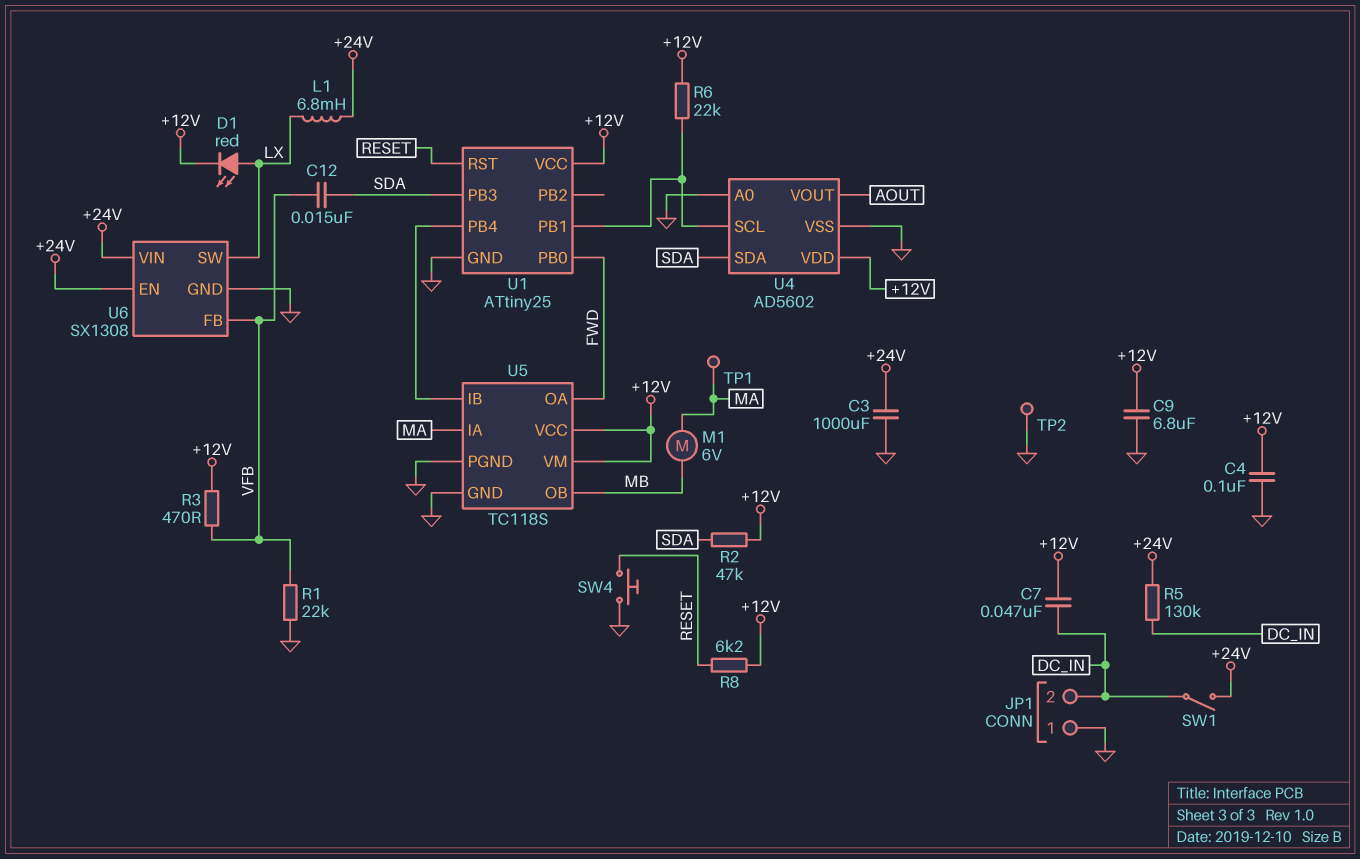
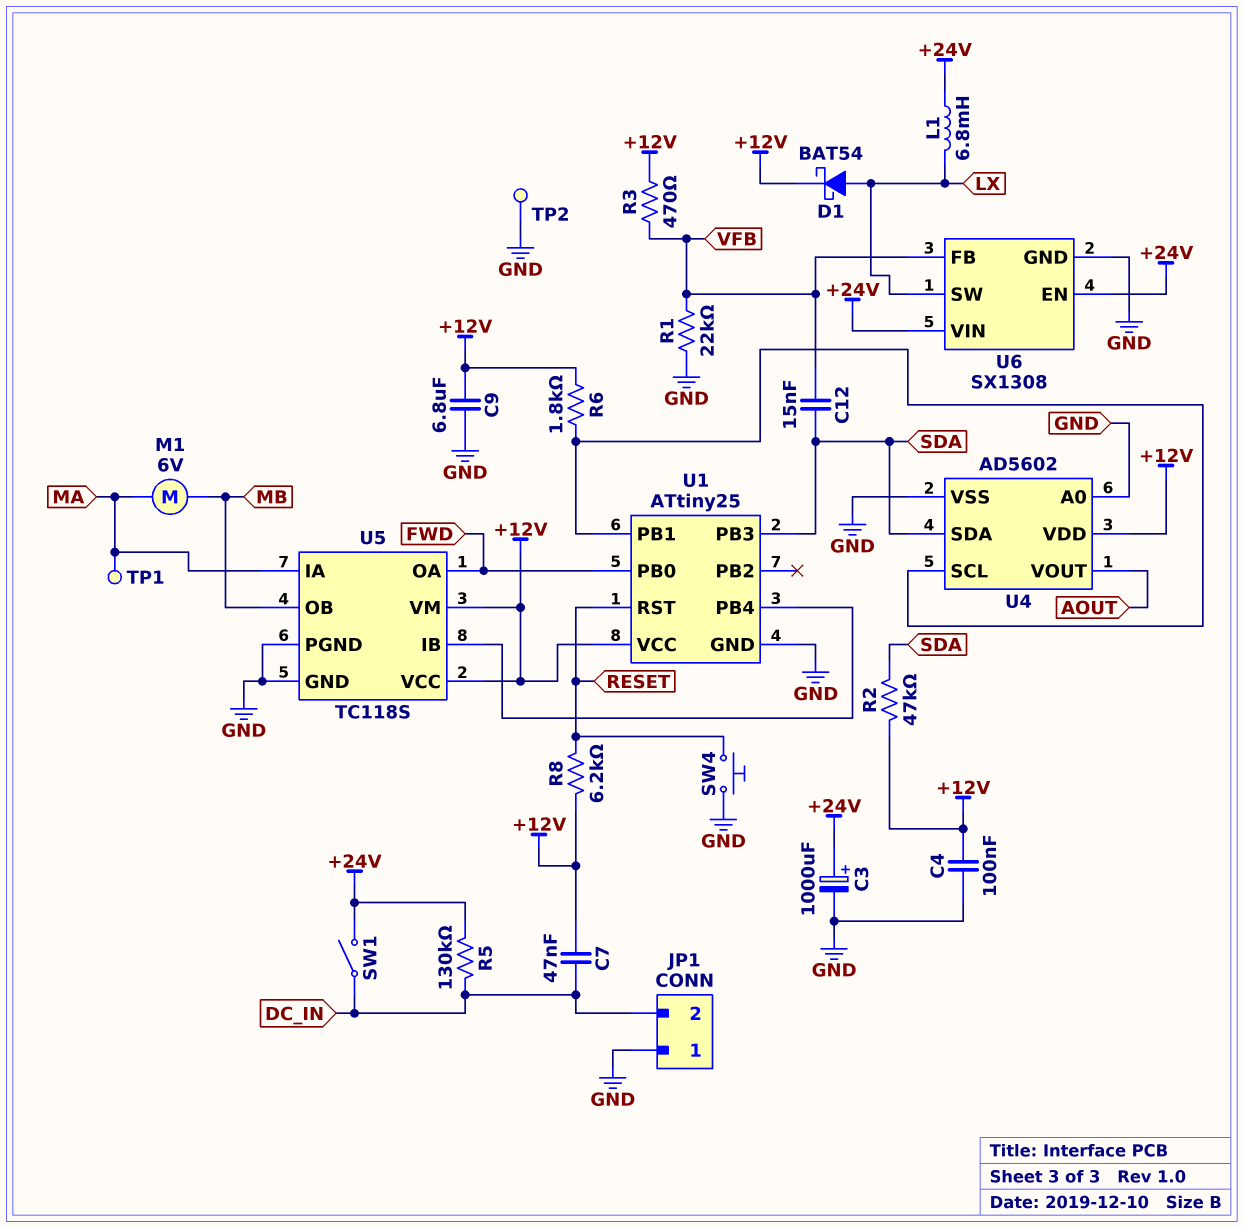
C3: 1000uF (+24V, GND) -> 1000uF (plus +24V, minus GND)
D1: LED red (A LX, K +12V) -> schottky BAT54 (A LX, K +12V)
R6: 22k (+12V, U1/PB1) -> 1.8k (+12V, U1/PB1)

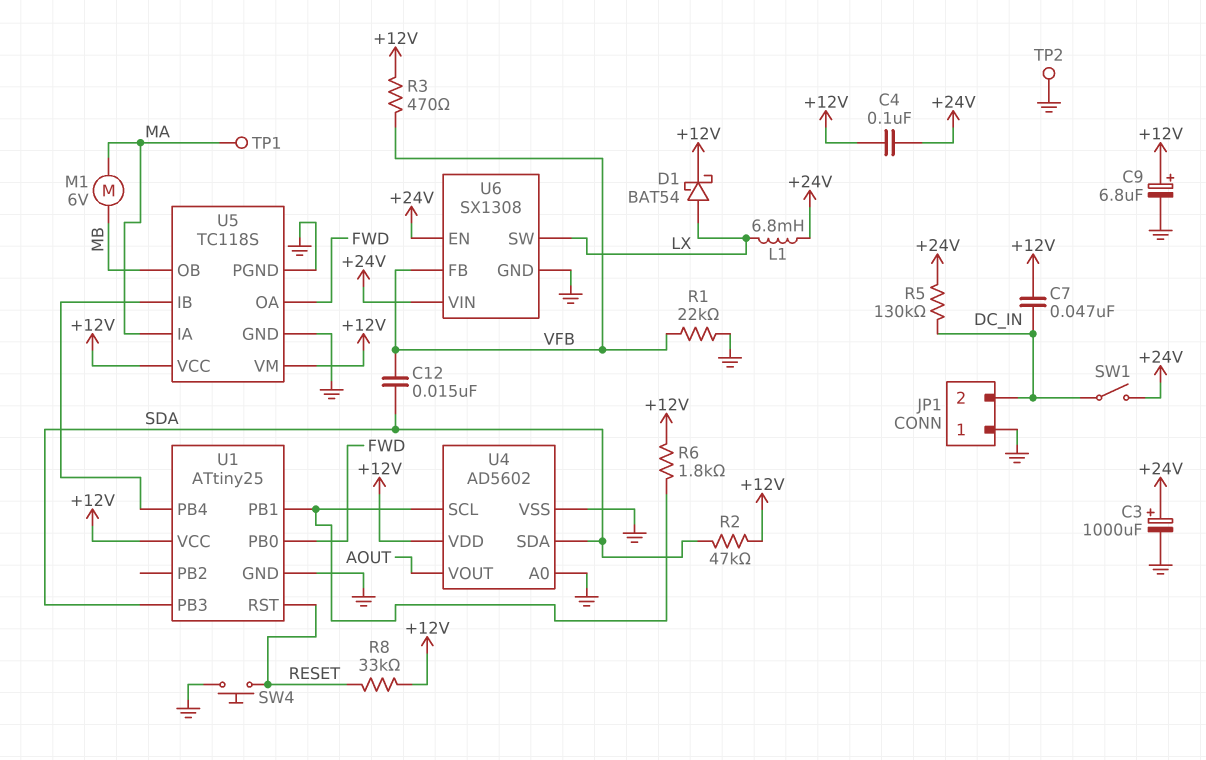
C4: 100nF (+12V, GND) -> 100nF (+12V, +24V)
C9: 6.8uF (+12V, GND) -> 6.8uF (plus +12V, minus GND)
R8: 6.2k (+12V, RESET) -> 33k (+12V, RESET)

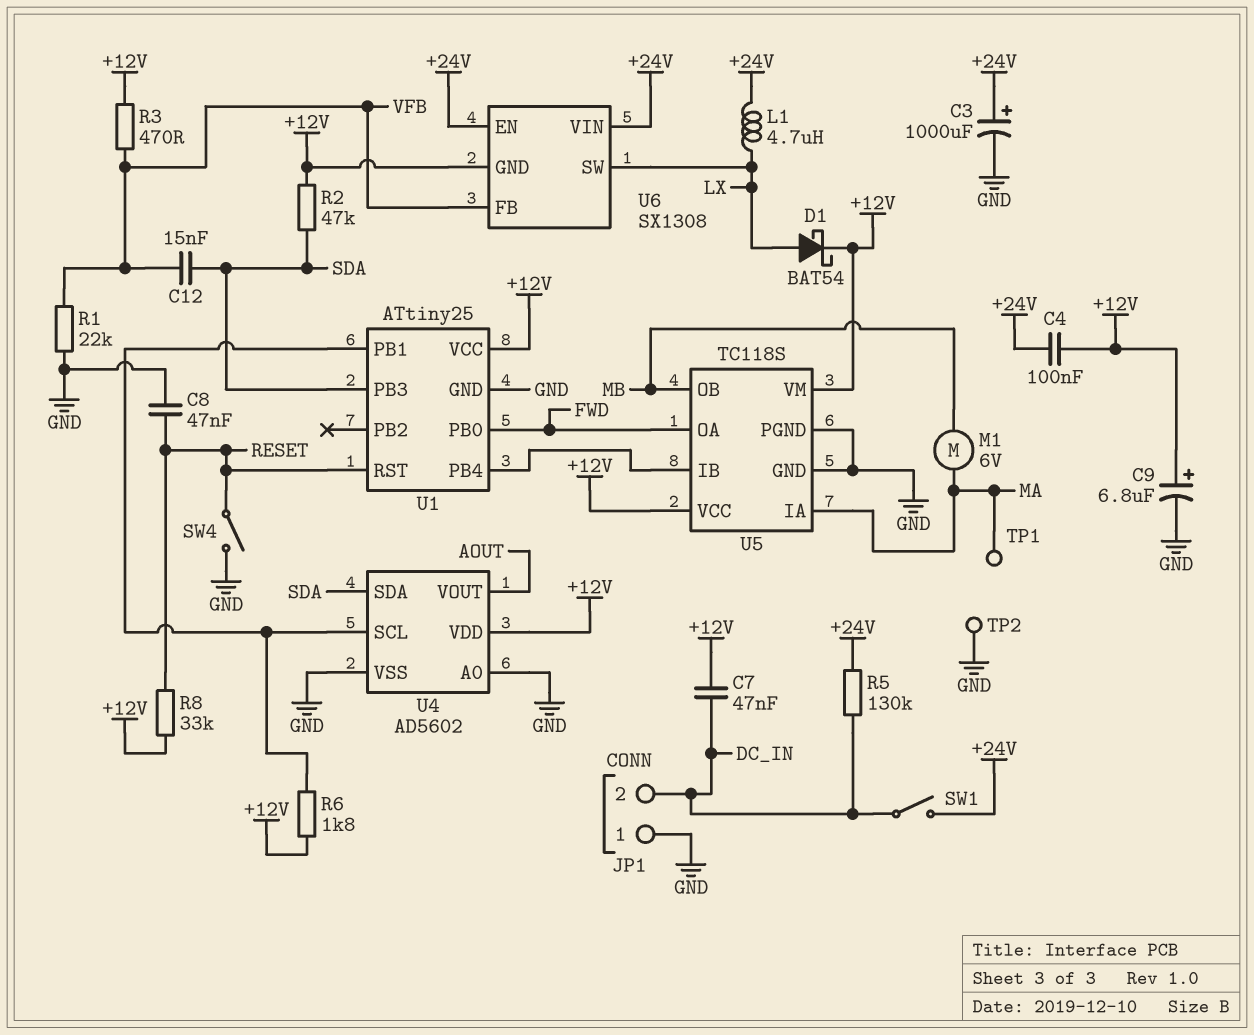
C8: none -> 47nF (GND, RESET)
L1: 6.8mH (+24V, LX) -> 4.7uH (+24V, LX)
SW4: button (GND, RESET) -> switch (GND, RESET)
U6 pin GND: GND -> +12V

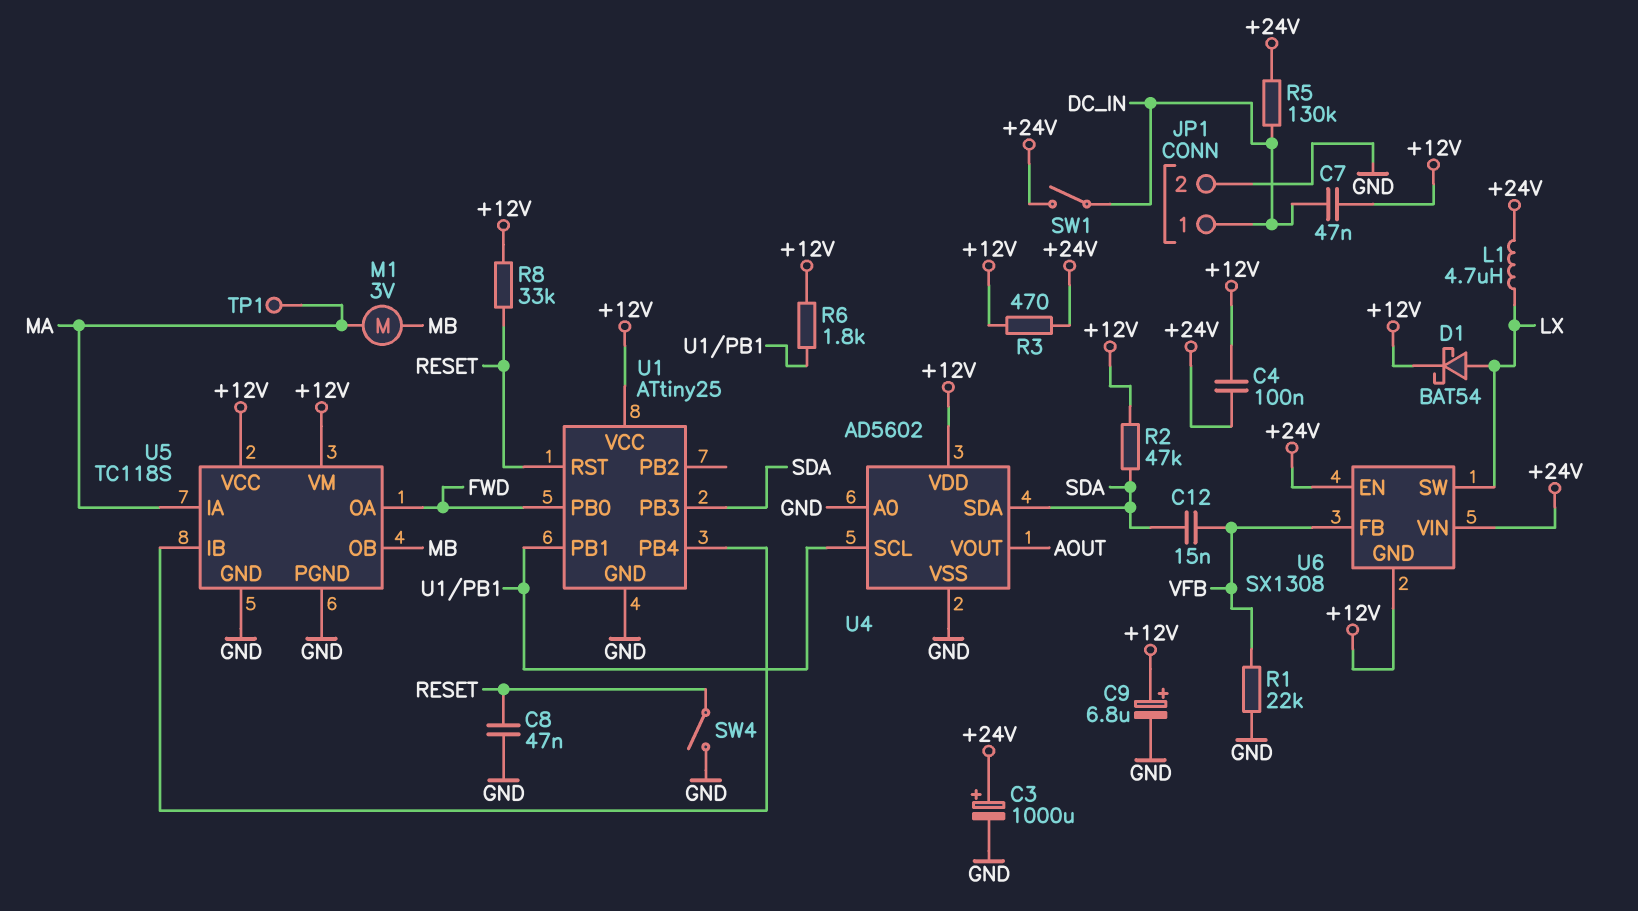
JP1 pin 1: GND -> DC_IN
JP1 pin 2: DC_IN -> GND
M1: motor 6V (MA, MB) -> motor 3V (MA, MB)
R3: 470 (+12V, VFB) -> 470 (+12V, +24V)
TP2: test point (GND) -> none

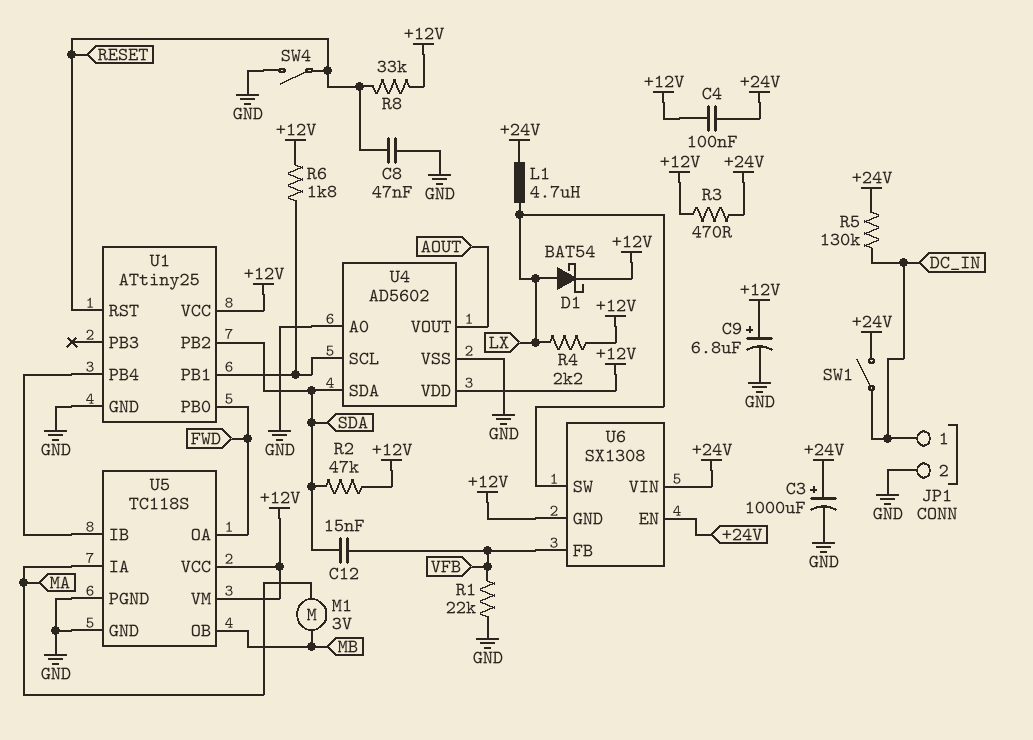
C7: 47nF (+12V, DC_IN) -> none
R4: none -> 2.2k (+12V, LX)
TP1: test point (MA) -> none
U1 pin PB2: none -> SDA
U1 pin PB3: SDA -> none

